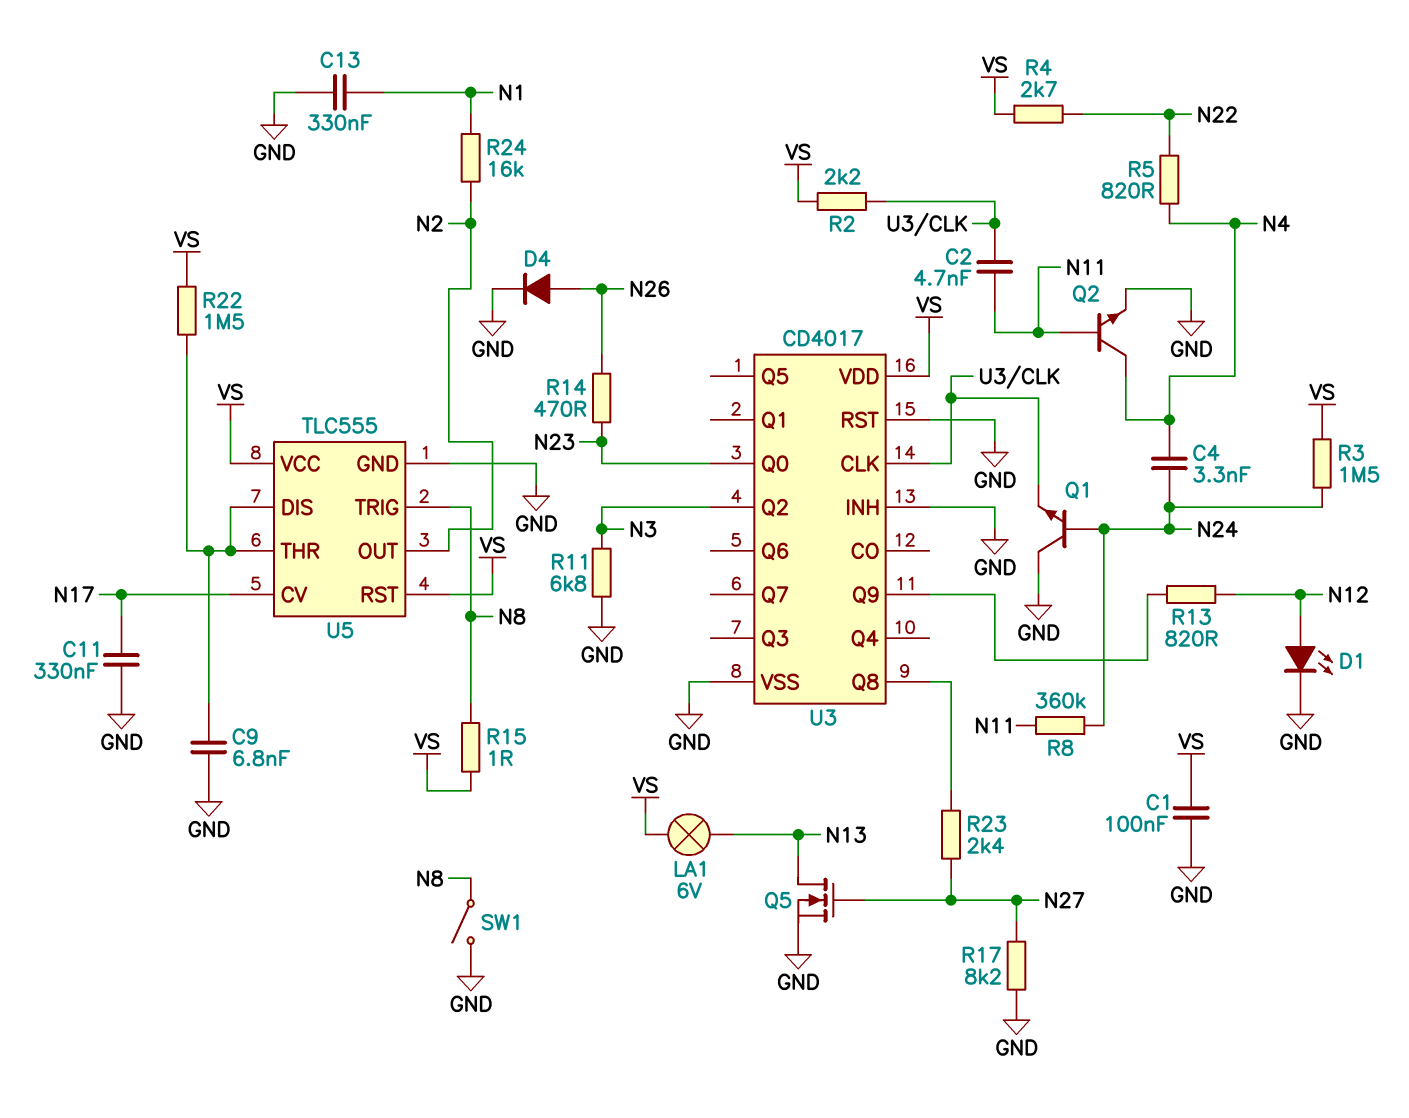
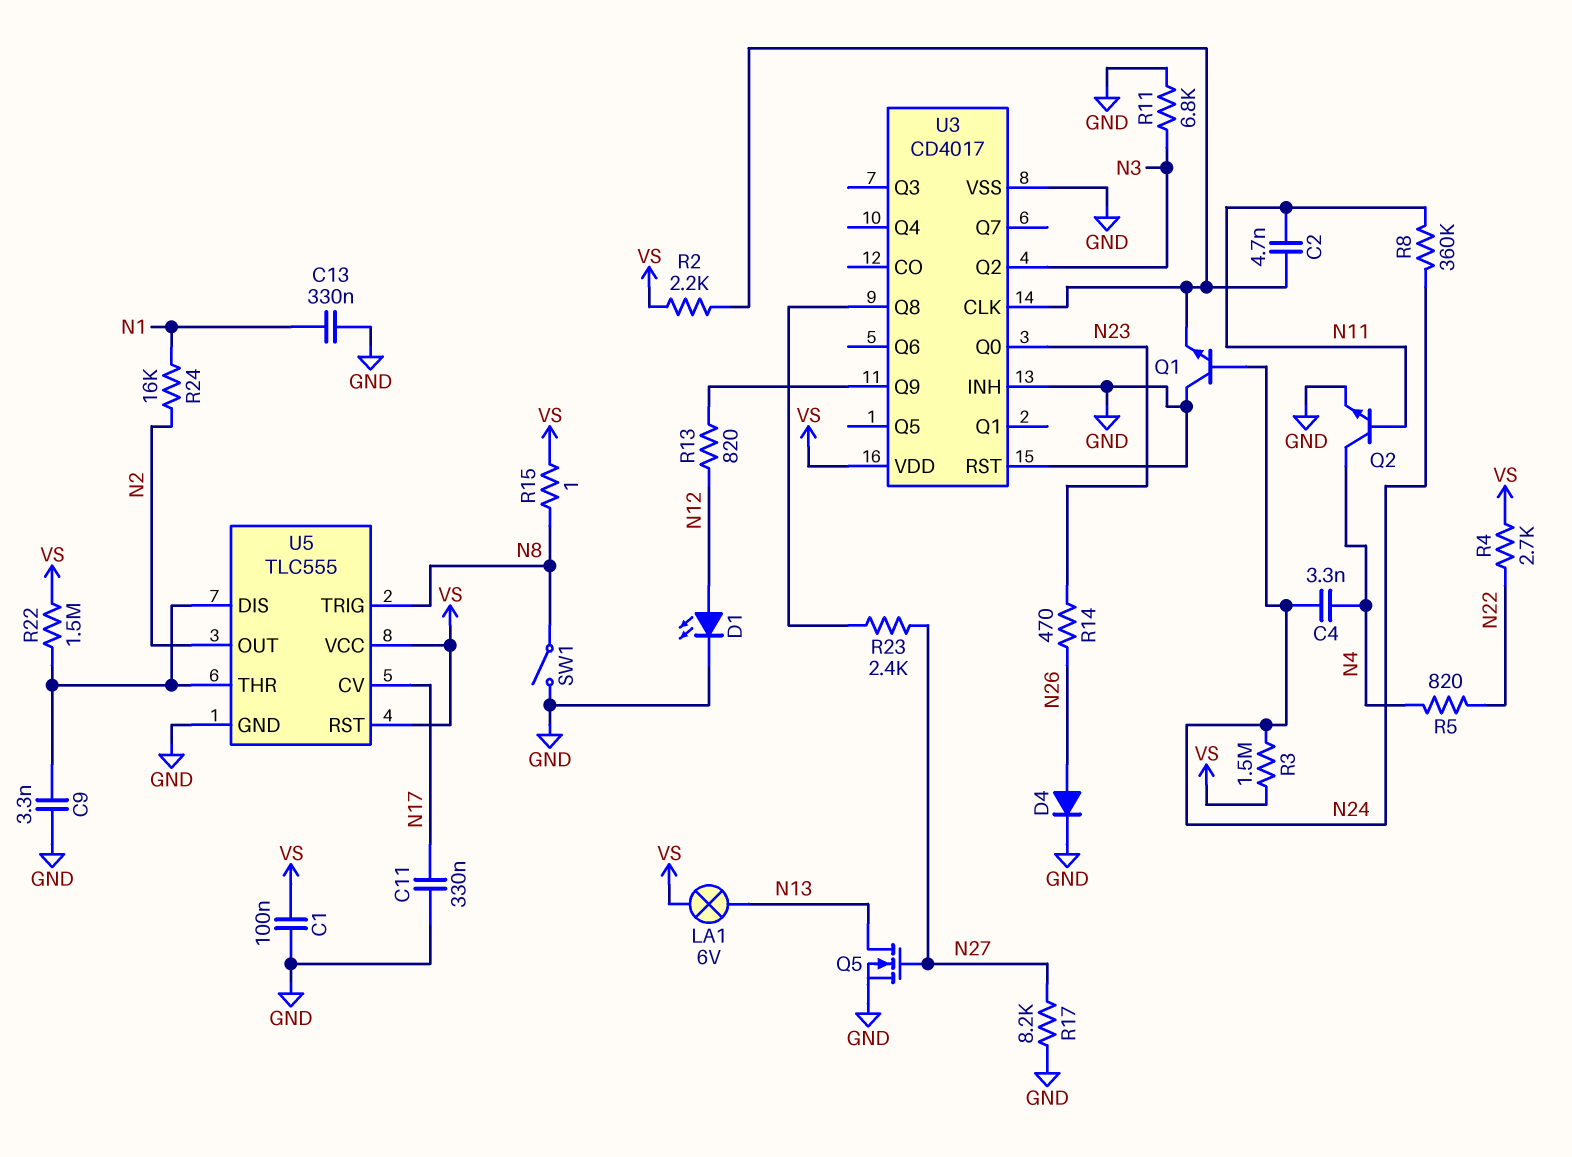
C9: 6.8nF (GND, U5/DIS) -> 3.3nF (GND, U5/DIS)

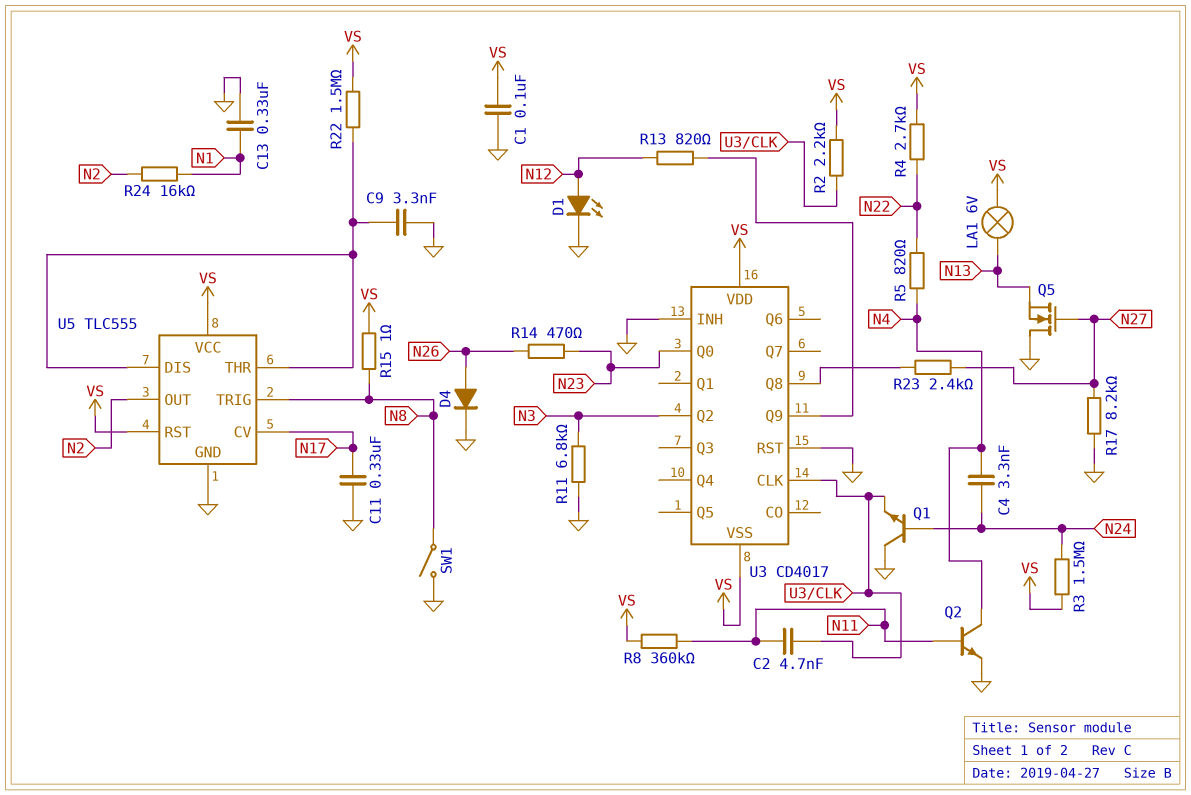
Q5: NMOS (G N27, D N13, S GND) -> NMOS (G N27, D GND, S N13)
R8: 360k (N11, N24) -> 360k (N11, VS)
U3 pin VSS: GND -> VS

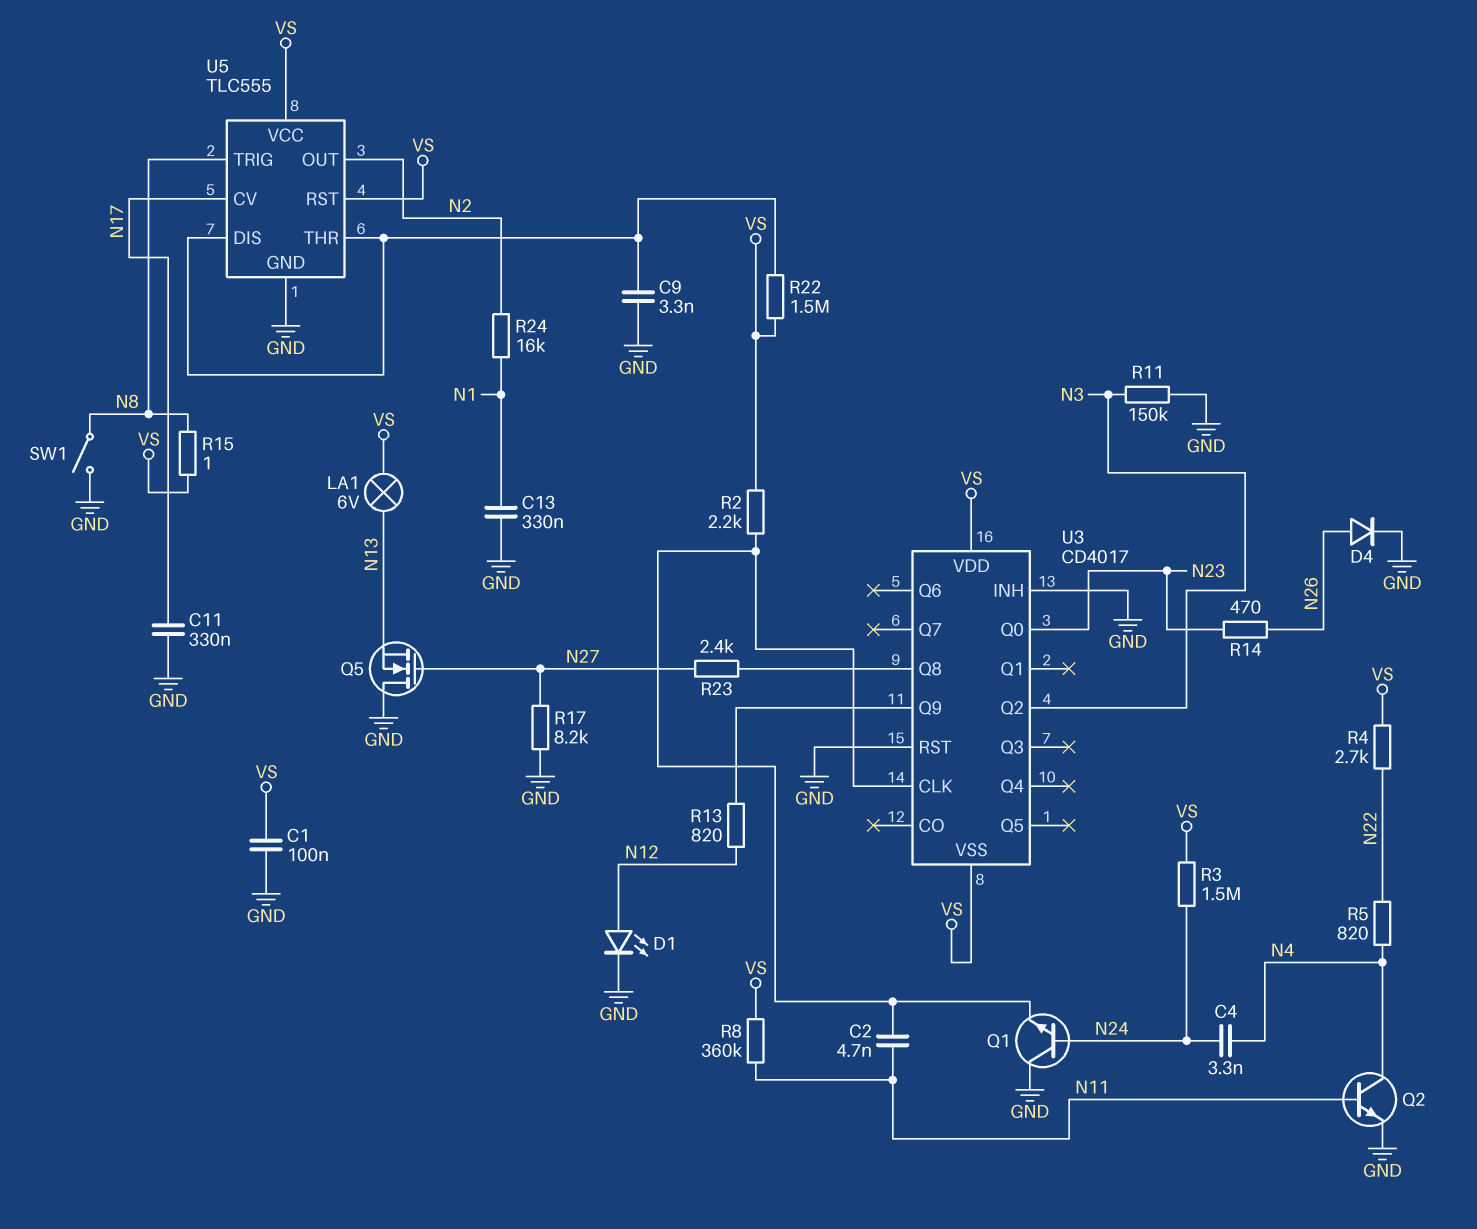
R11: 6.8k (GND, N3) -> 150k (GND, N3)

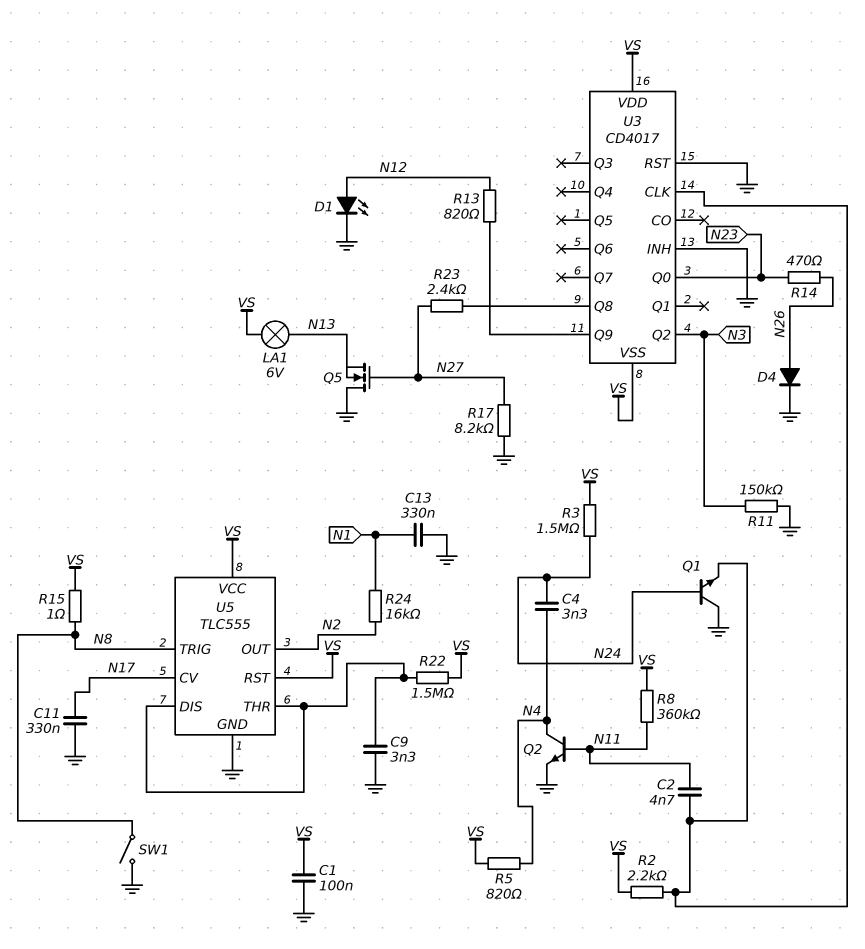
R4: 2.7k (N22, VS) -> none
R5: 820 (N4, N22) -> 820 (N4, VS)

